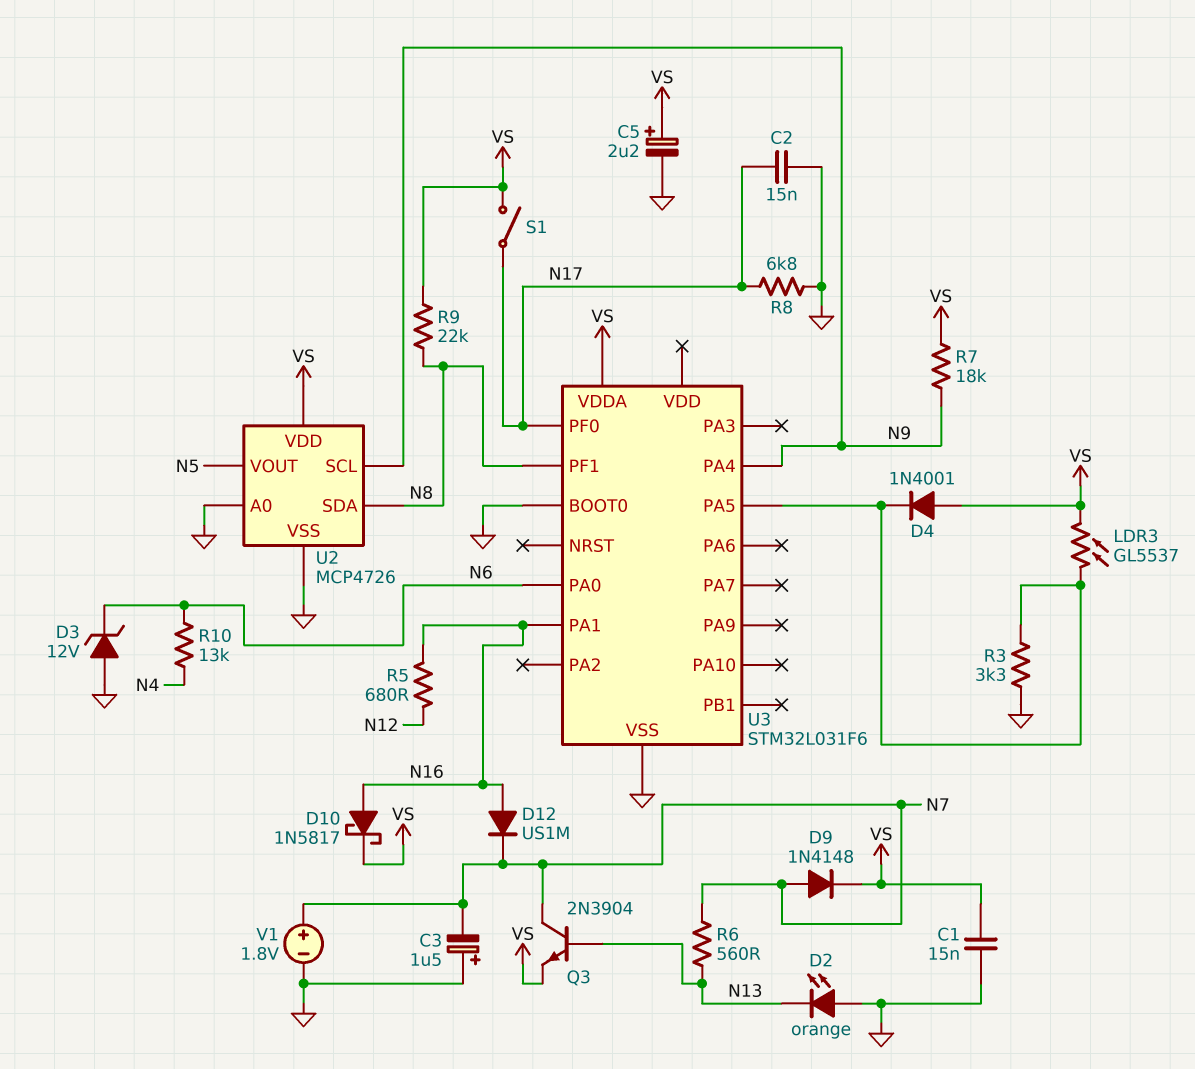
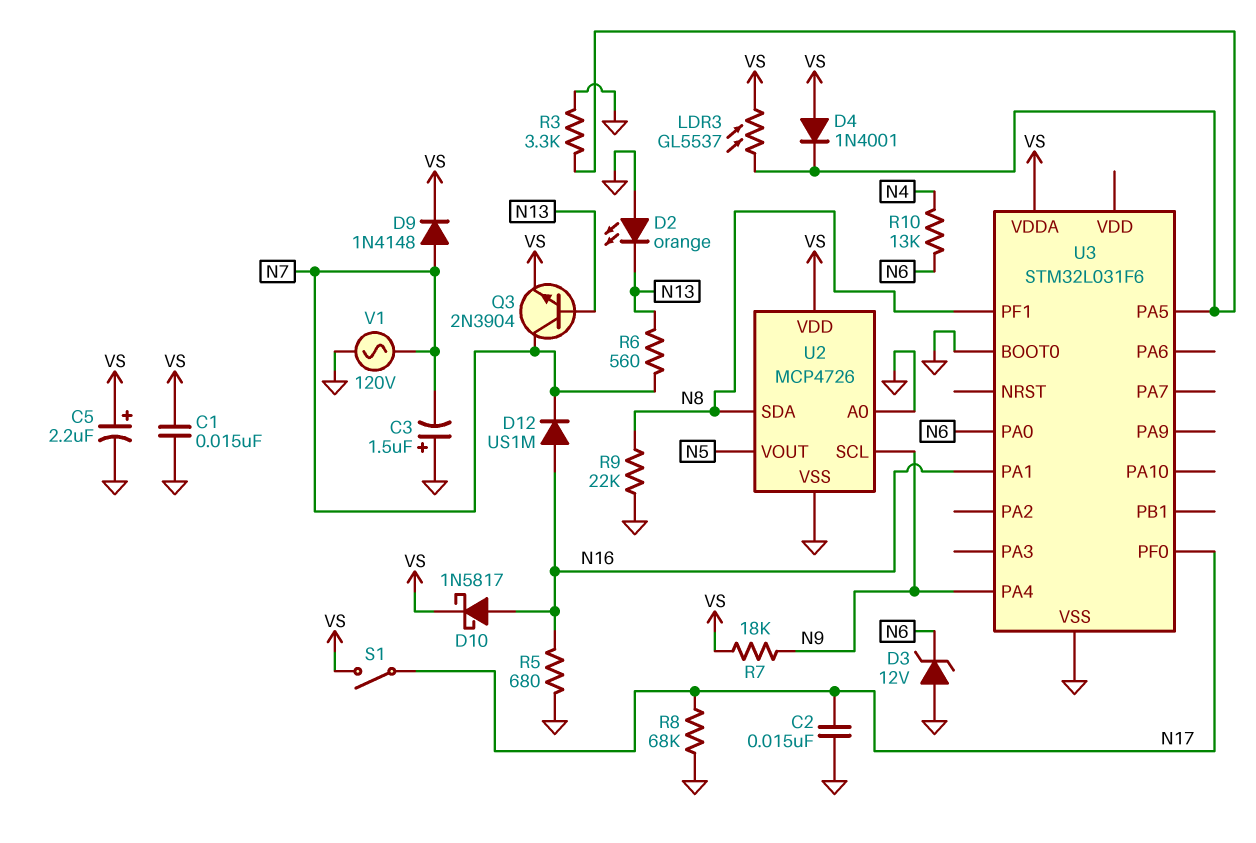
R5: 680 (N12, N16) -> 680 (GND, N16)
R8: 6.8k (GND, N17) -> 68k (GND, N17)
R9: 22k (N8, VS) -> 22k (GND, N8)
V1: 1.8V (plus N7, minus GND) -> AC 120V (GND, N7)

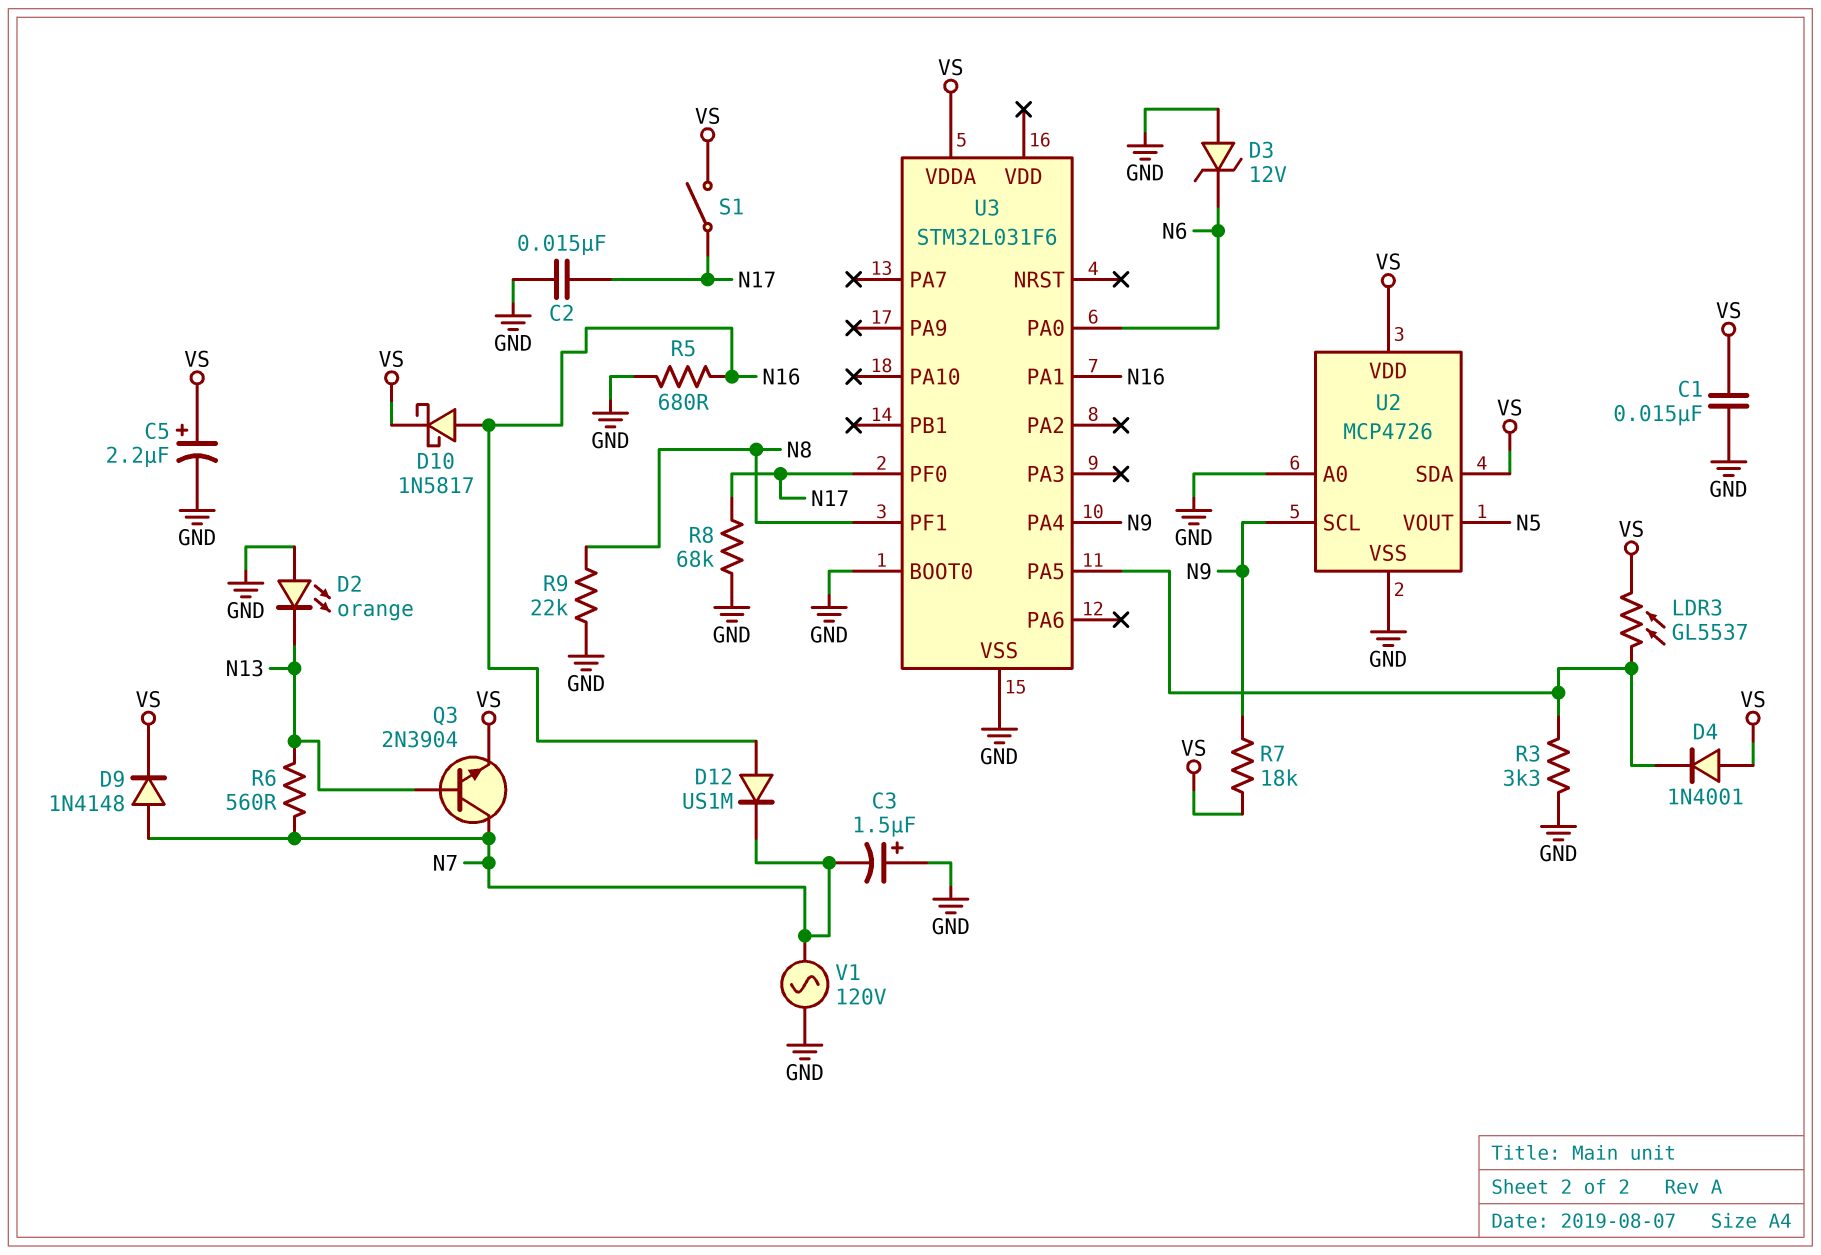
R10: 13k (N4, N6) -> none
U2 pin SDA: N8 -> VS

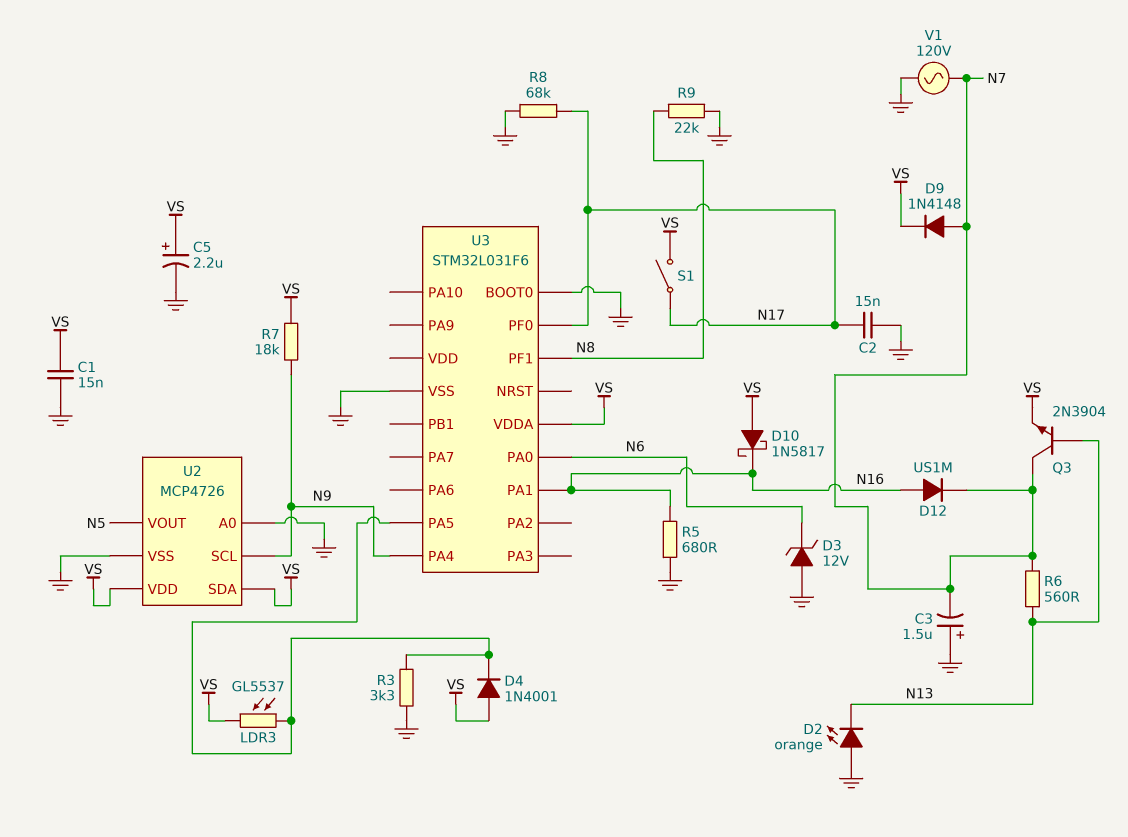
D10: schottky 1N5817 (A N16, K VS) -> schottky 1N5817 (A VS, K N16)

